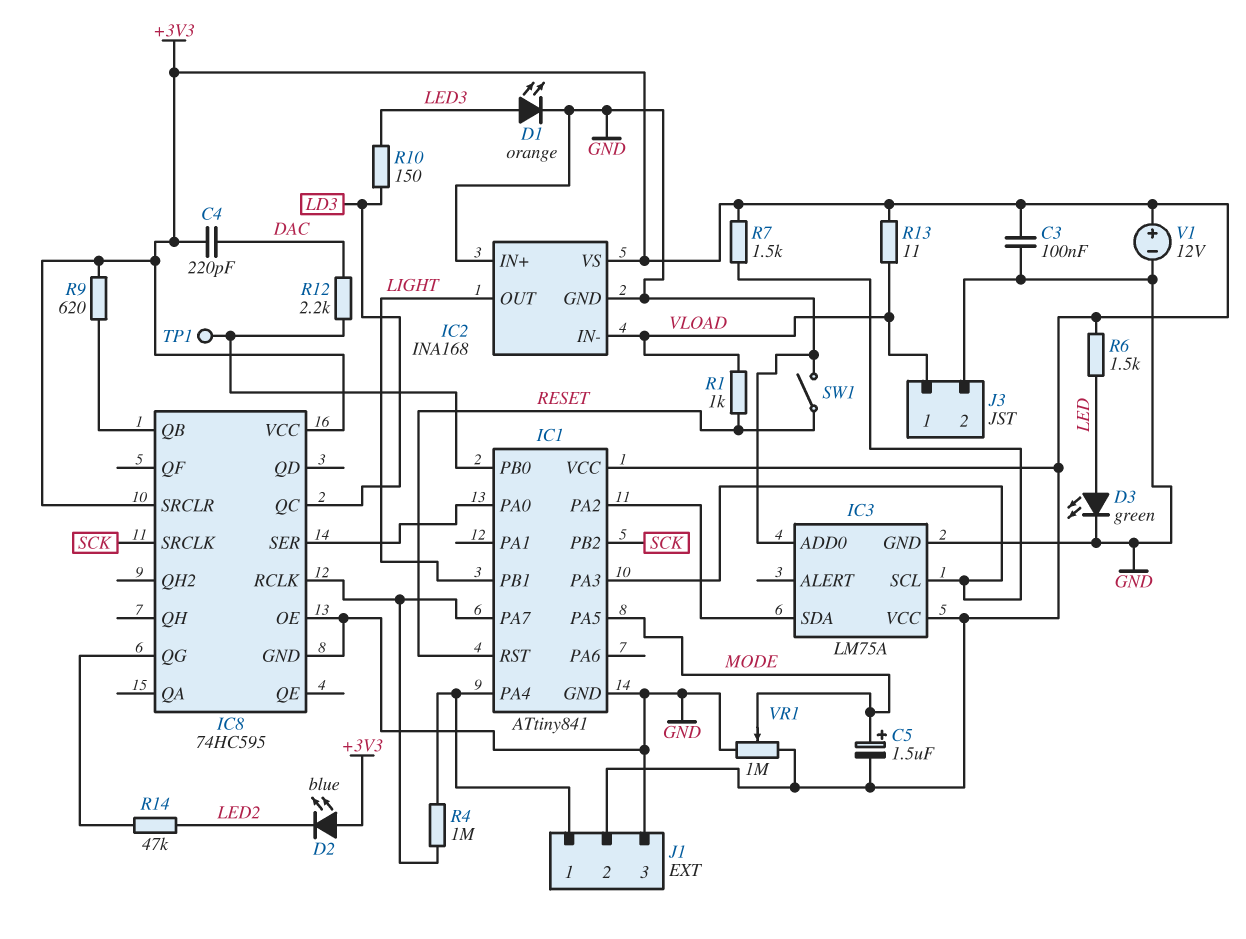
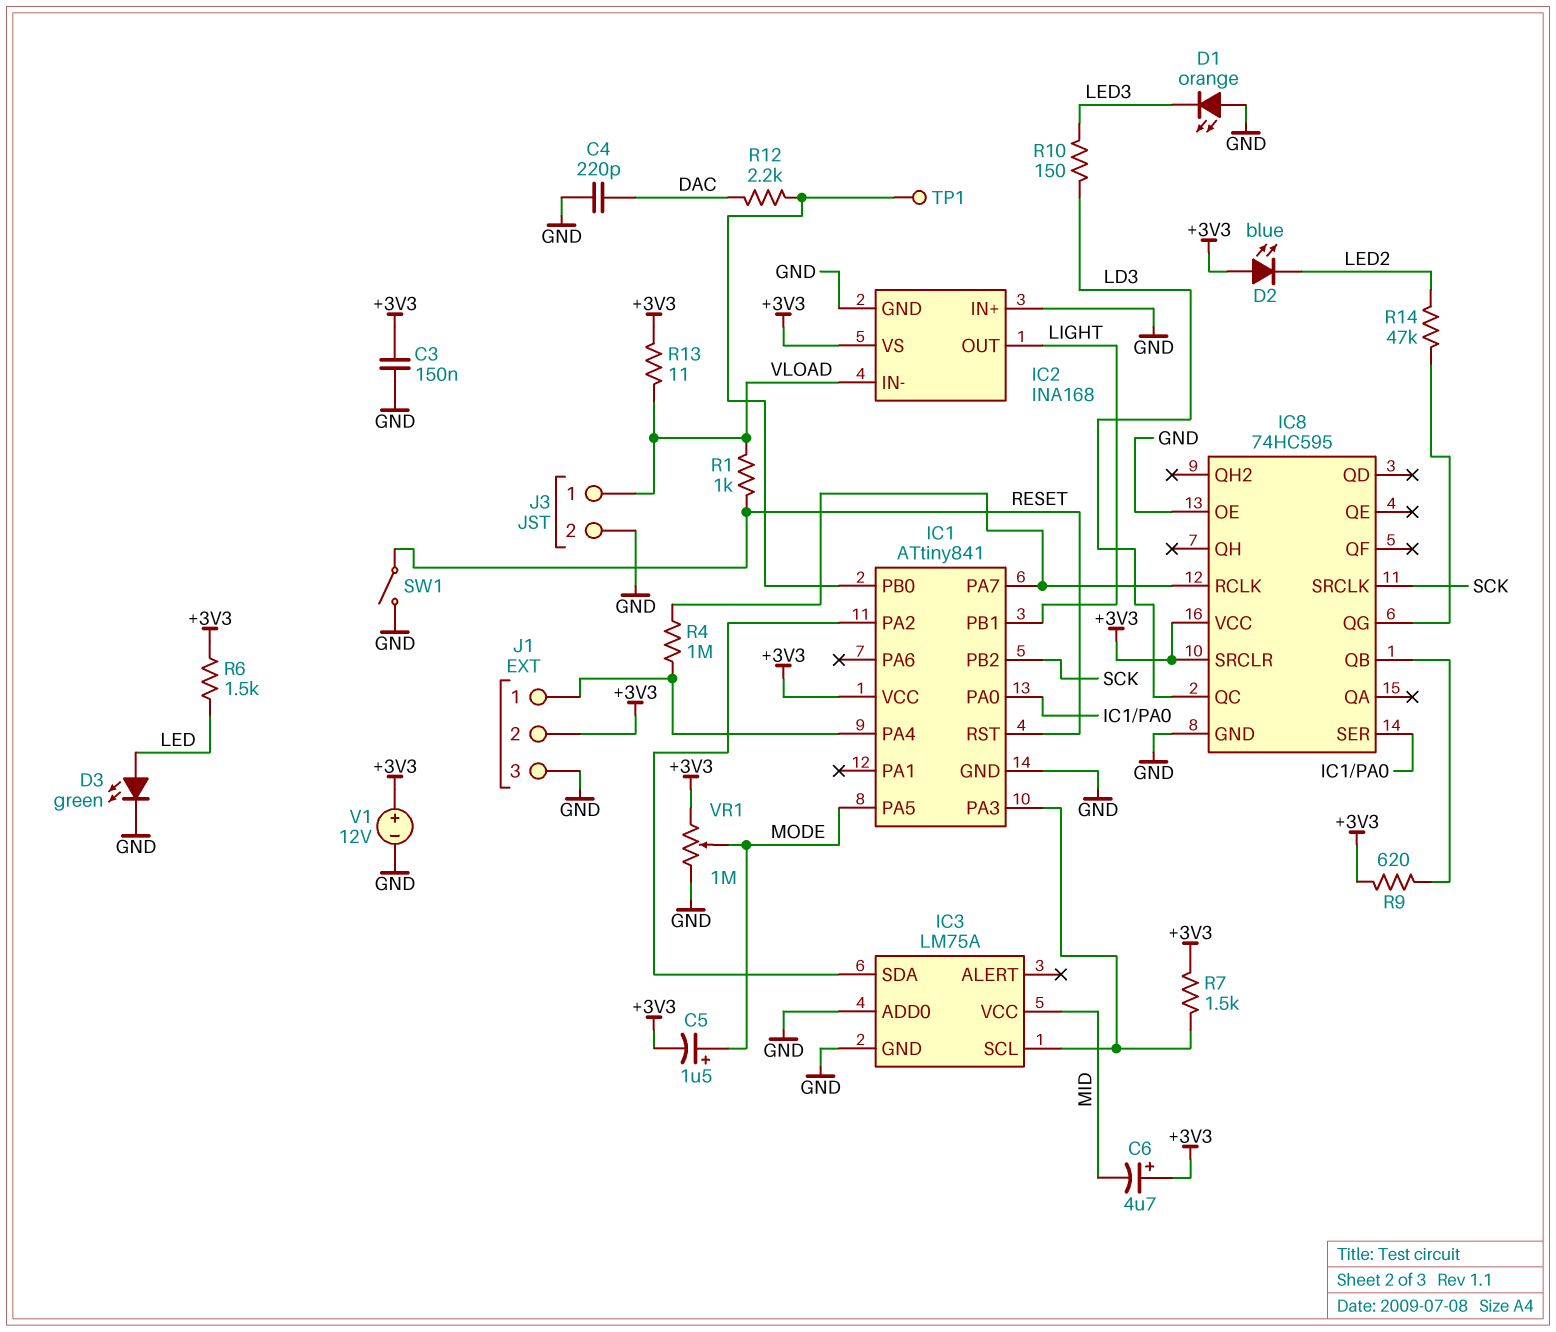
C3: 100nF (+3V3, GND) -> 150nF (+3V3, GND)
C4: 220pF (+3V3, DAC) -> 220pF (DAC, GND)
C6: none -> 4.7uF (plus +3V3, minus MID)
D1: LED orange (A LED3, K GND) -> LED orange (A GND, K LED3)
IC3 pin VCC: +3V3 -> MID

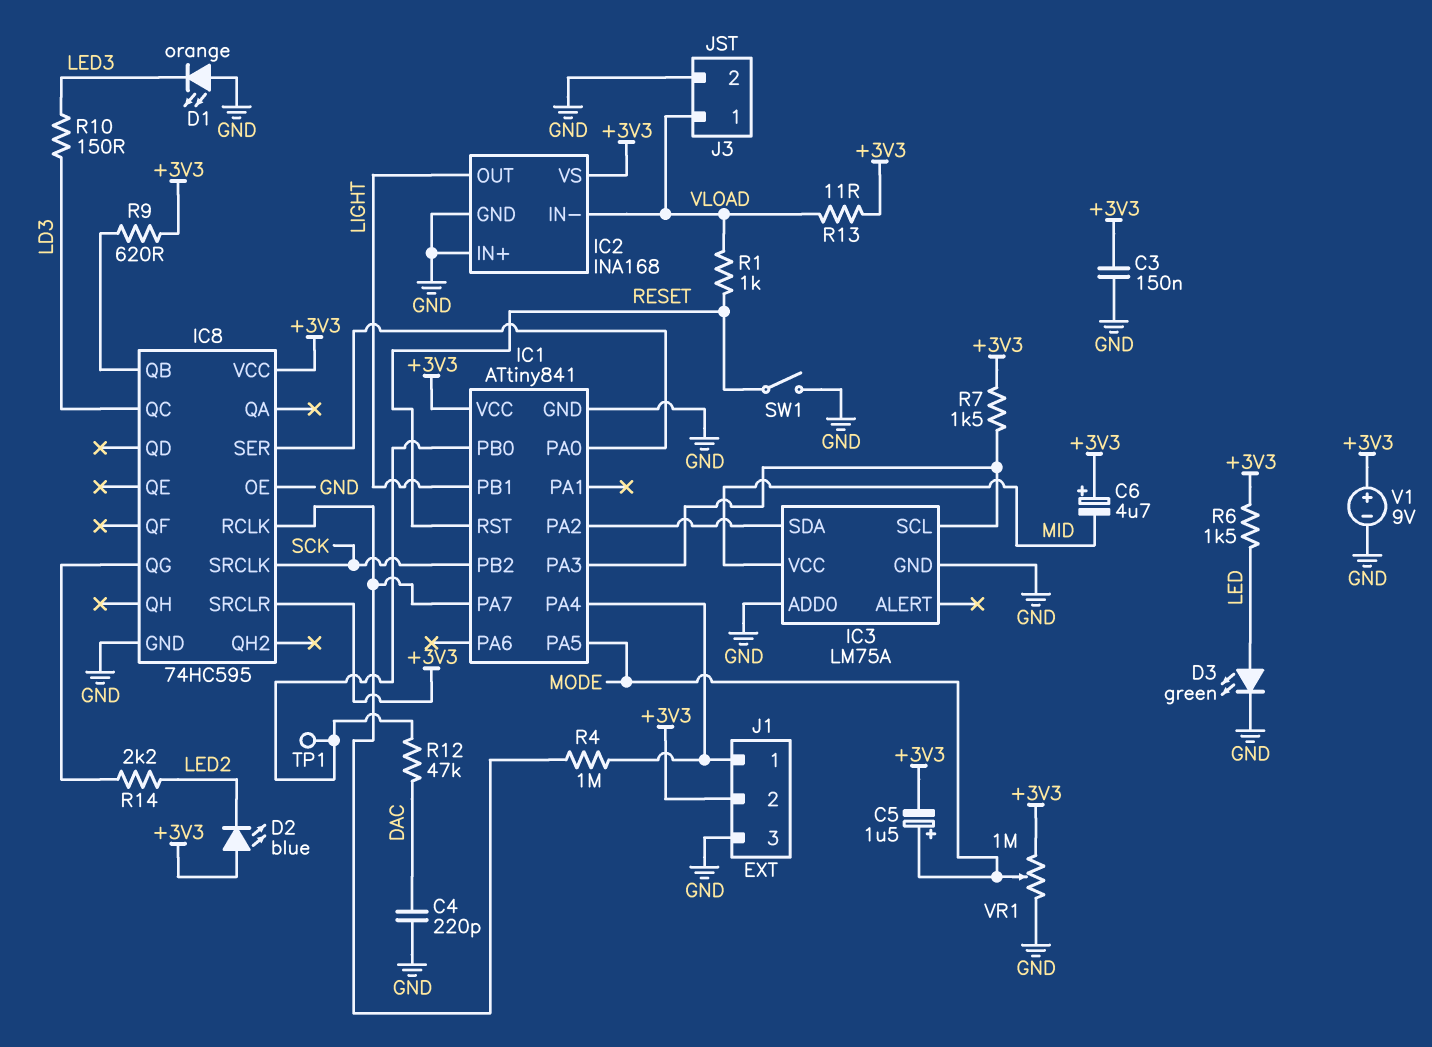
R12: 2.2k (DAC, IC1/PB0) -> 47k (DAC, IC1/PB0)
R14: 47k (IC8/QG, LED2) -> 2.2k (IC8/QG, LED2)
V1: 12V (plus +3V3, minus GND) -> 9V (plus +3V3, minus GND)

